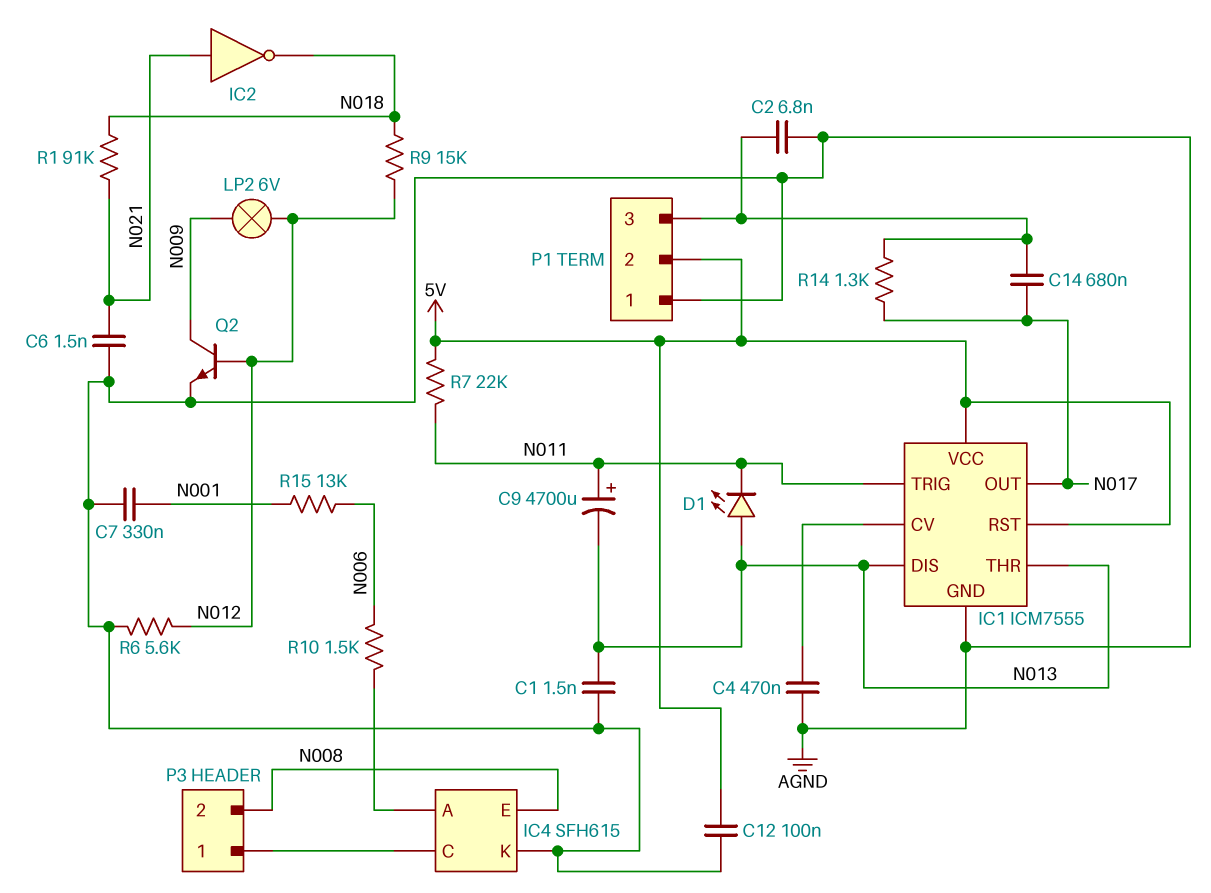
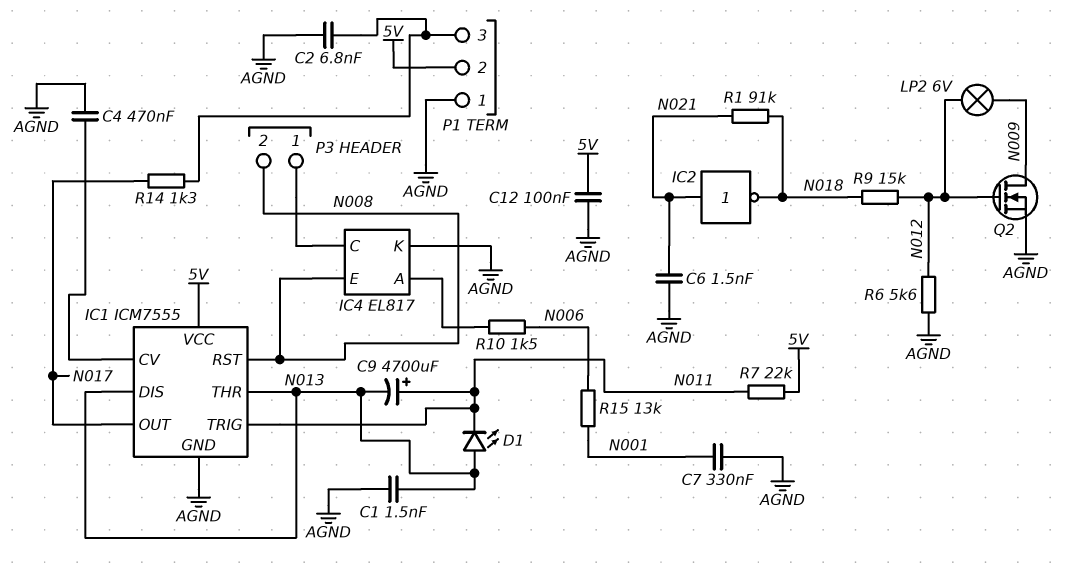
C14: 680nF (N017, P1/3) -> none
IC1 pin RST: 5V -> N008
IC4: SFH615 -> EL817
Q2: NPN (B N012, C N009, E AGND) -> NMOS (G N012, D N009, S AGND)

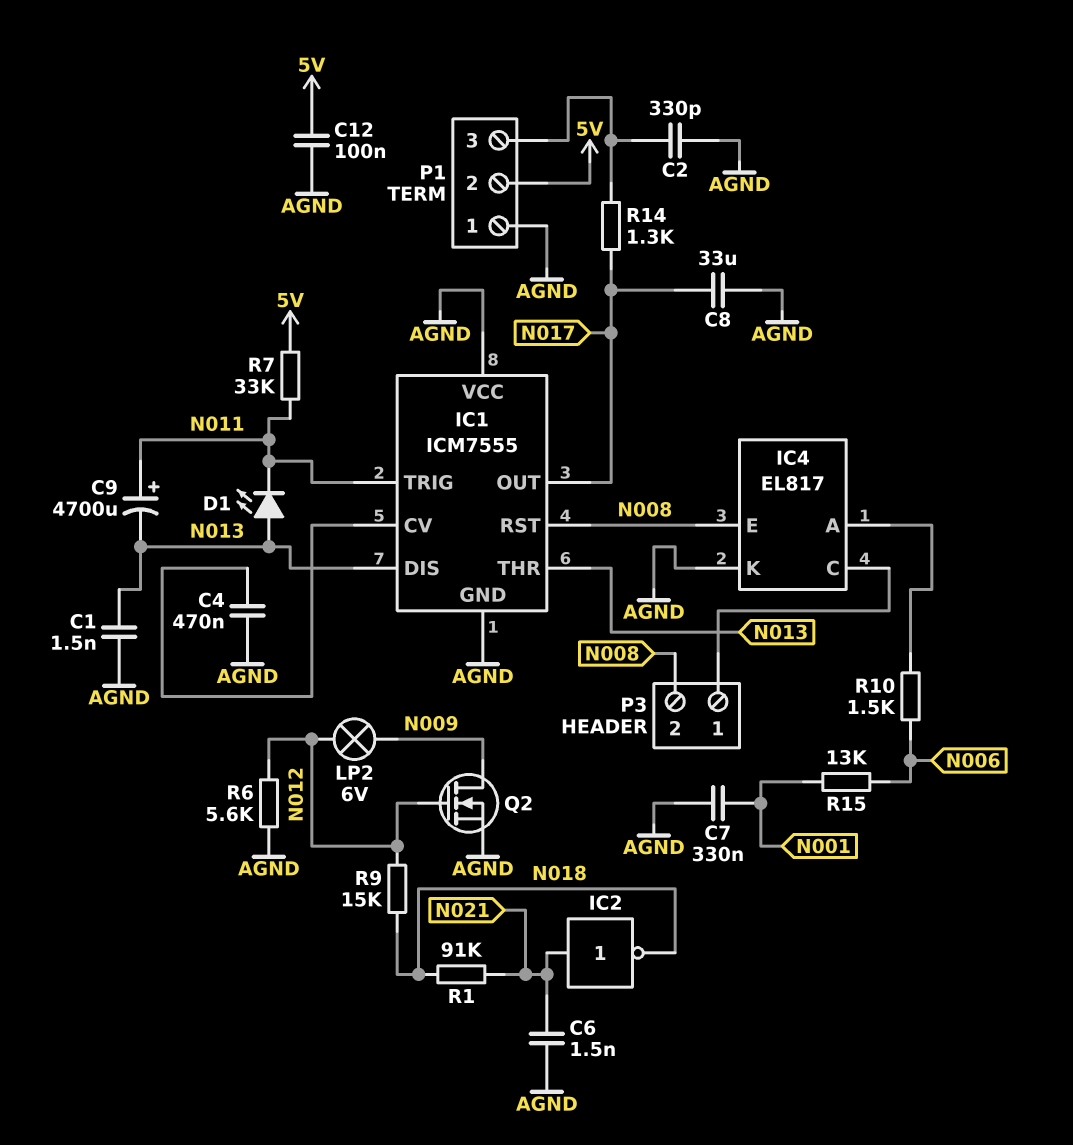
C2: 6.8nF (AGND, P1/3) -> 330pF (AGND, P1/3)
C8: none -> 33uF (AGND, N017)
IC1 pin VCC: 5V -> AGND
R7: 22k (5V, N011) -> 33k (5V, N011)

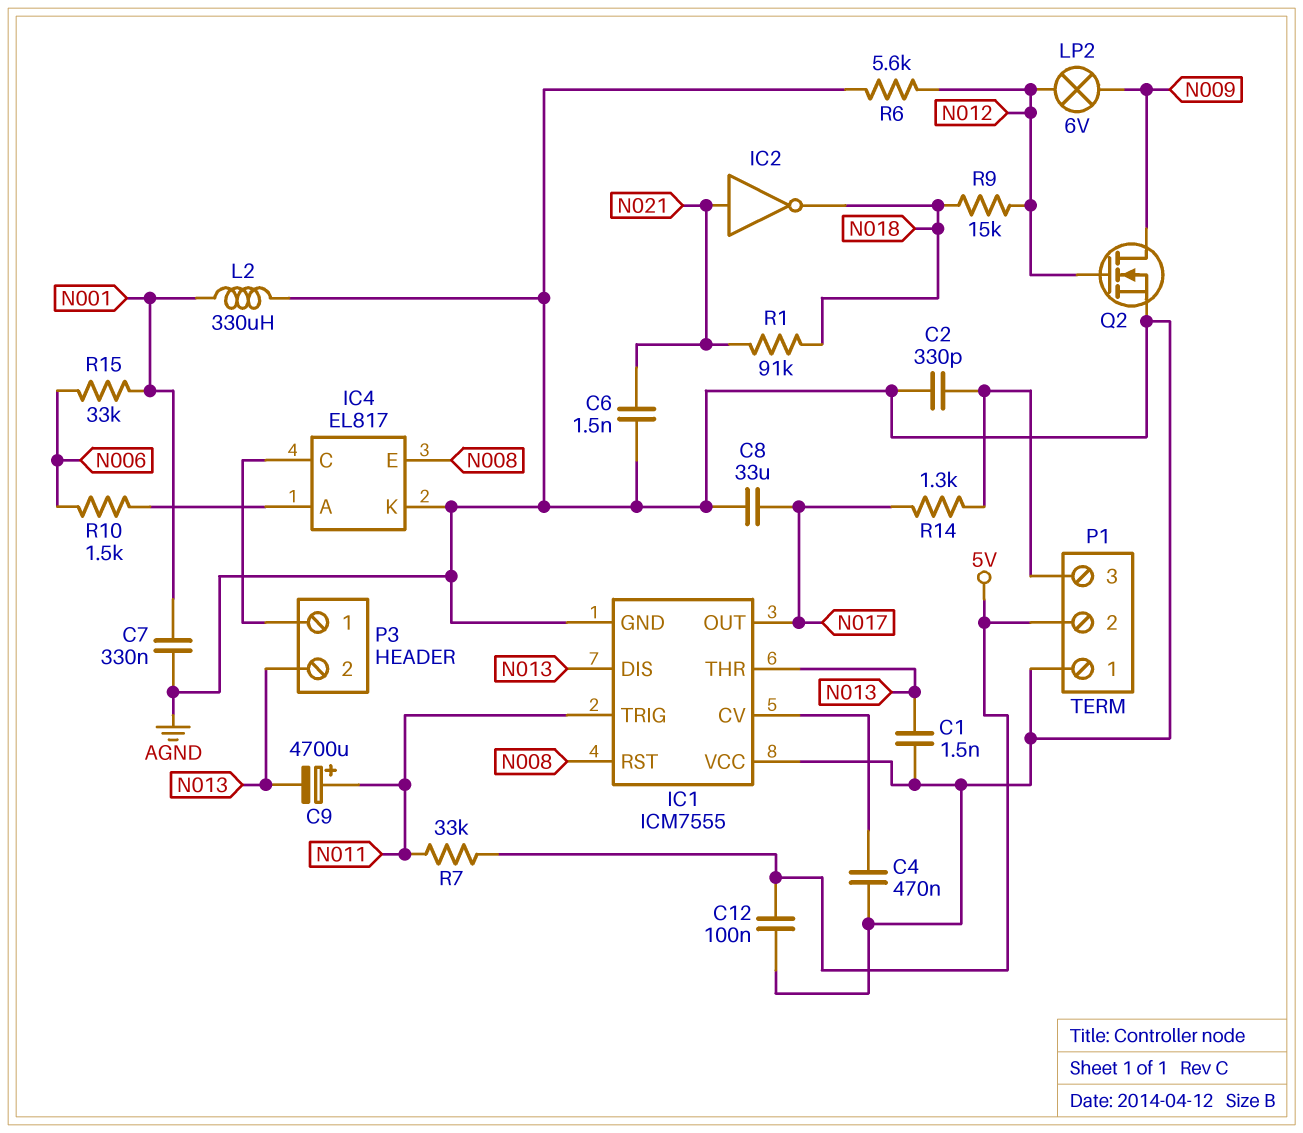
D1: LED (A N013, K N011) -> none
L2: none -> 330uH (AGND, N001)
P3 pin 2: N008 -> N013
R15: 13k (N001, N006) -> 33k (N001, N006)

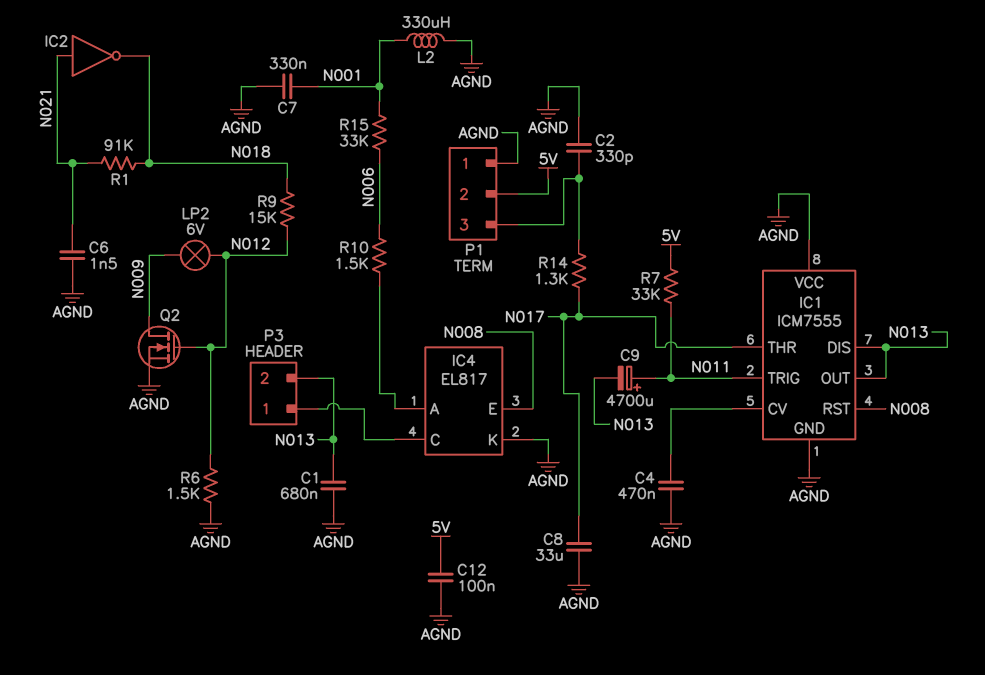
C1: 1.5nF (AGND, N013) -> 680nF (AGND, N013)
IC1 pin OUT: N017 -> N013
IC1 pin THR: N013 -> N017
R6: 5.6k (AGND, N012) -> 1.5k (AGND, N012)

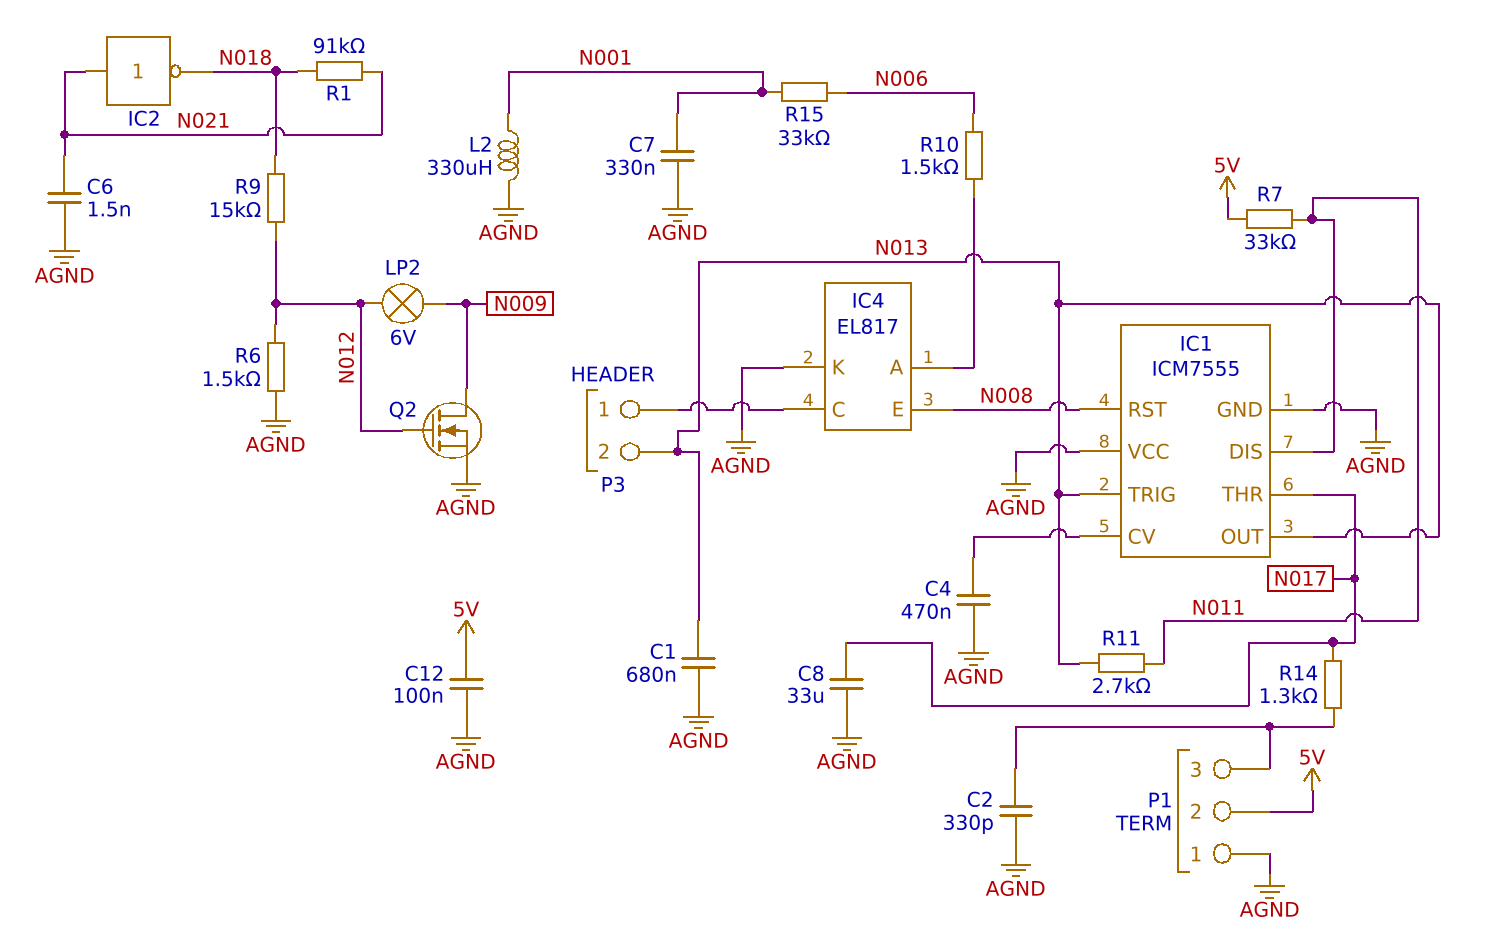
C9: 4700uF (plus N011, minus N013) -> none
IC1 pin DIS: N013 -> N011
IC1 pin TRIG: N011 -> N013
R11: none -> 2.7k (N011, N013)

